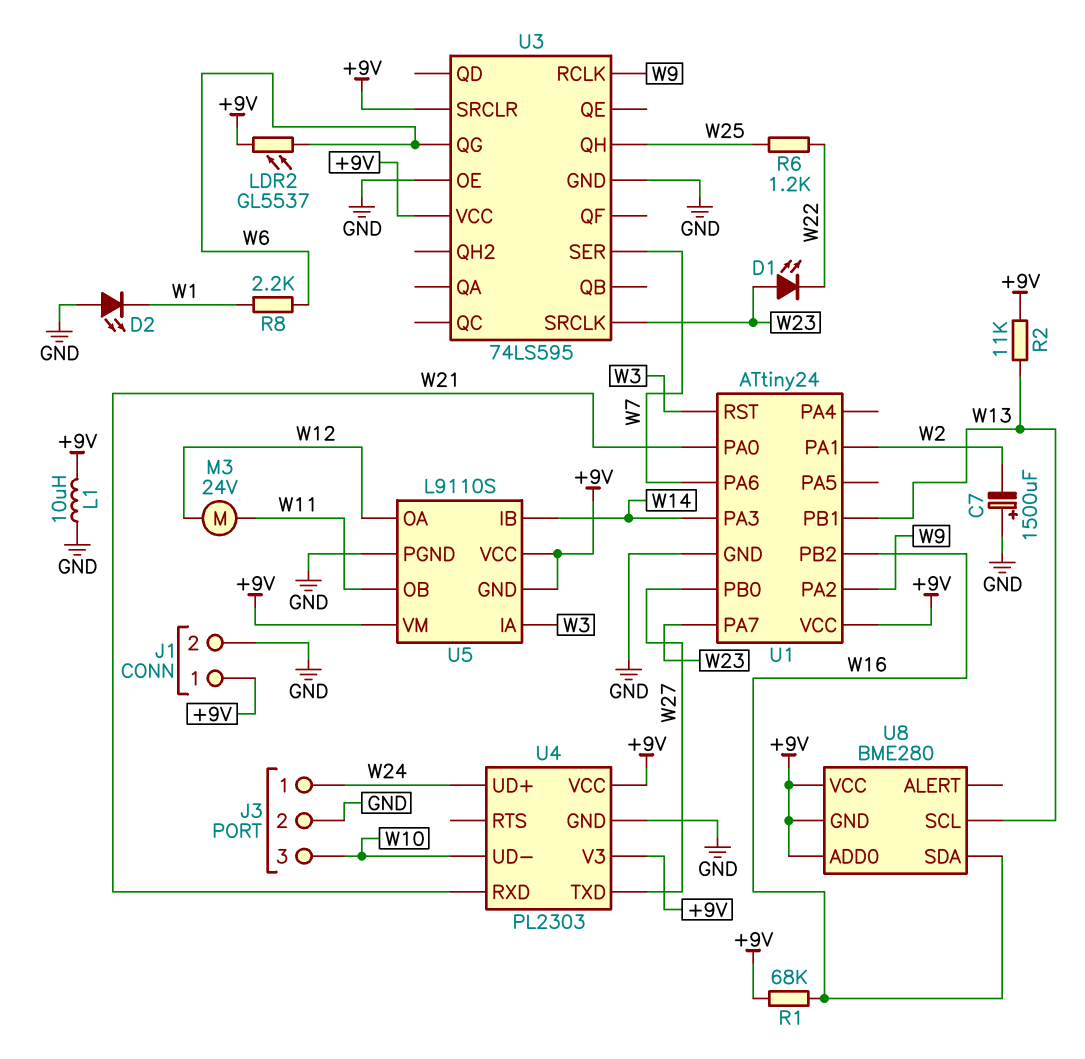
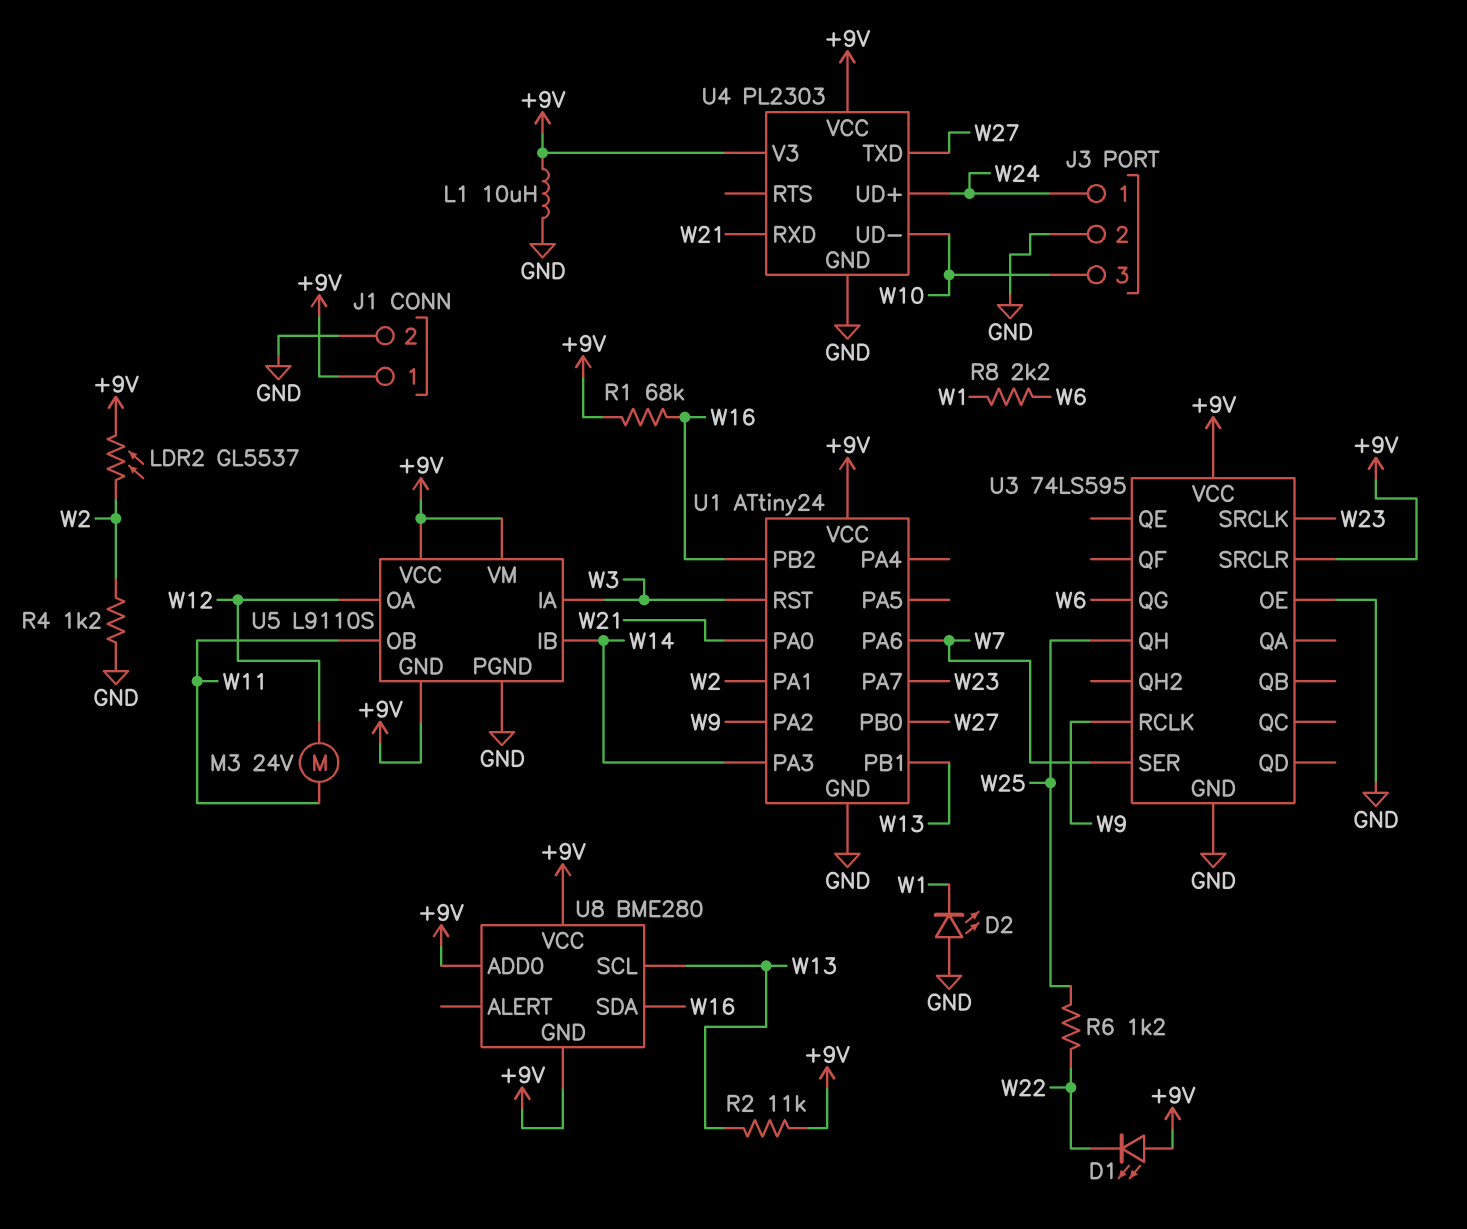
C7: 1500uF (plus GND, minus W2) -> none
D1: LED (A W23, K W22) -> LED (A +9V, K W22)
LDR2: GL5537 (+9V, W6) -> GL5537 (+9V, W2)
R4: none -> 1.2k (GND, W2)

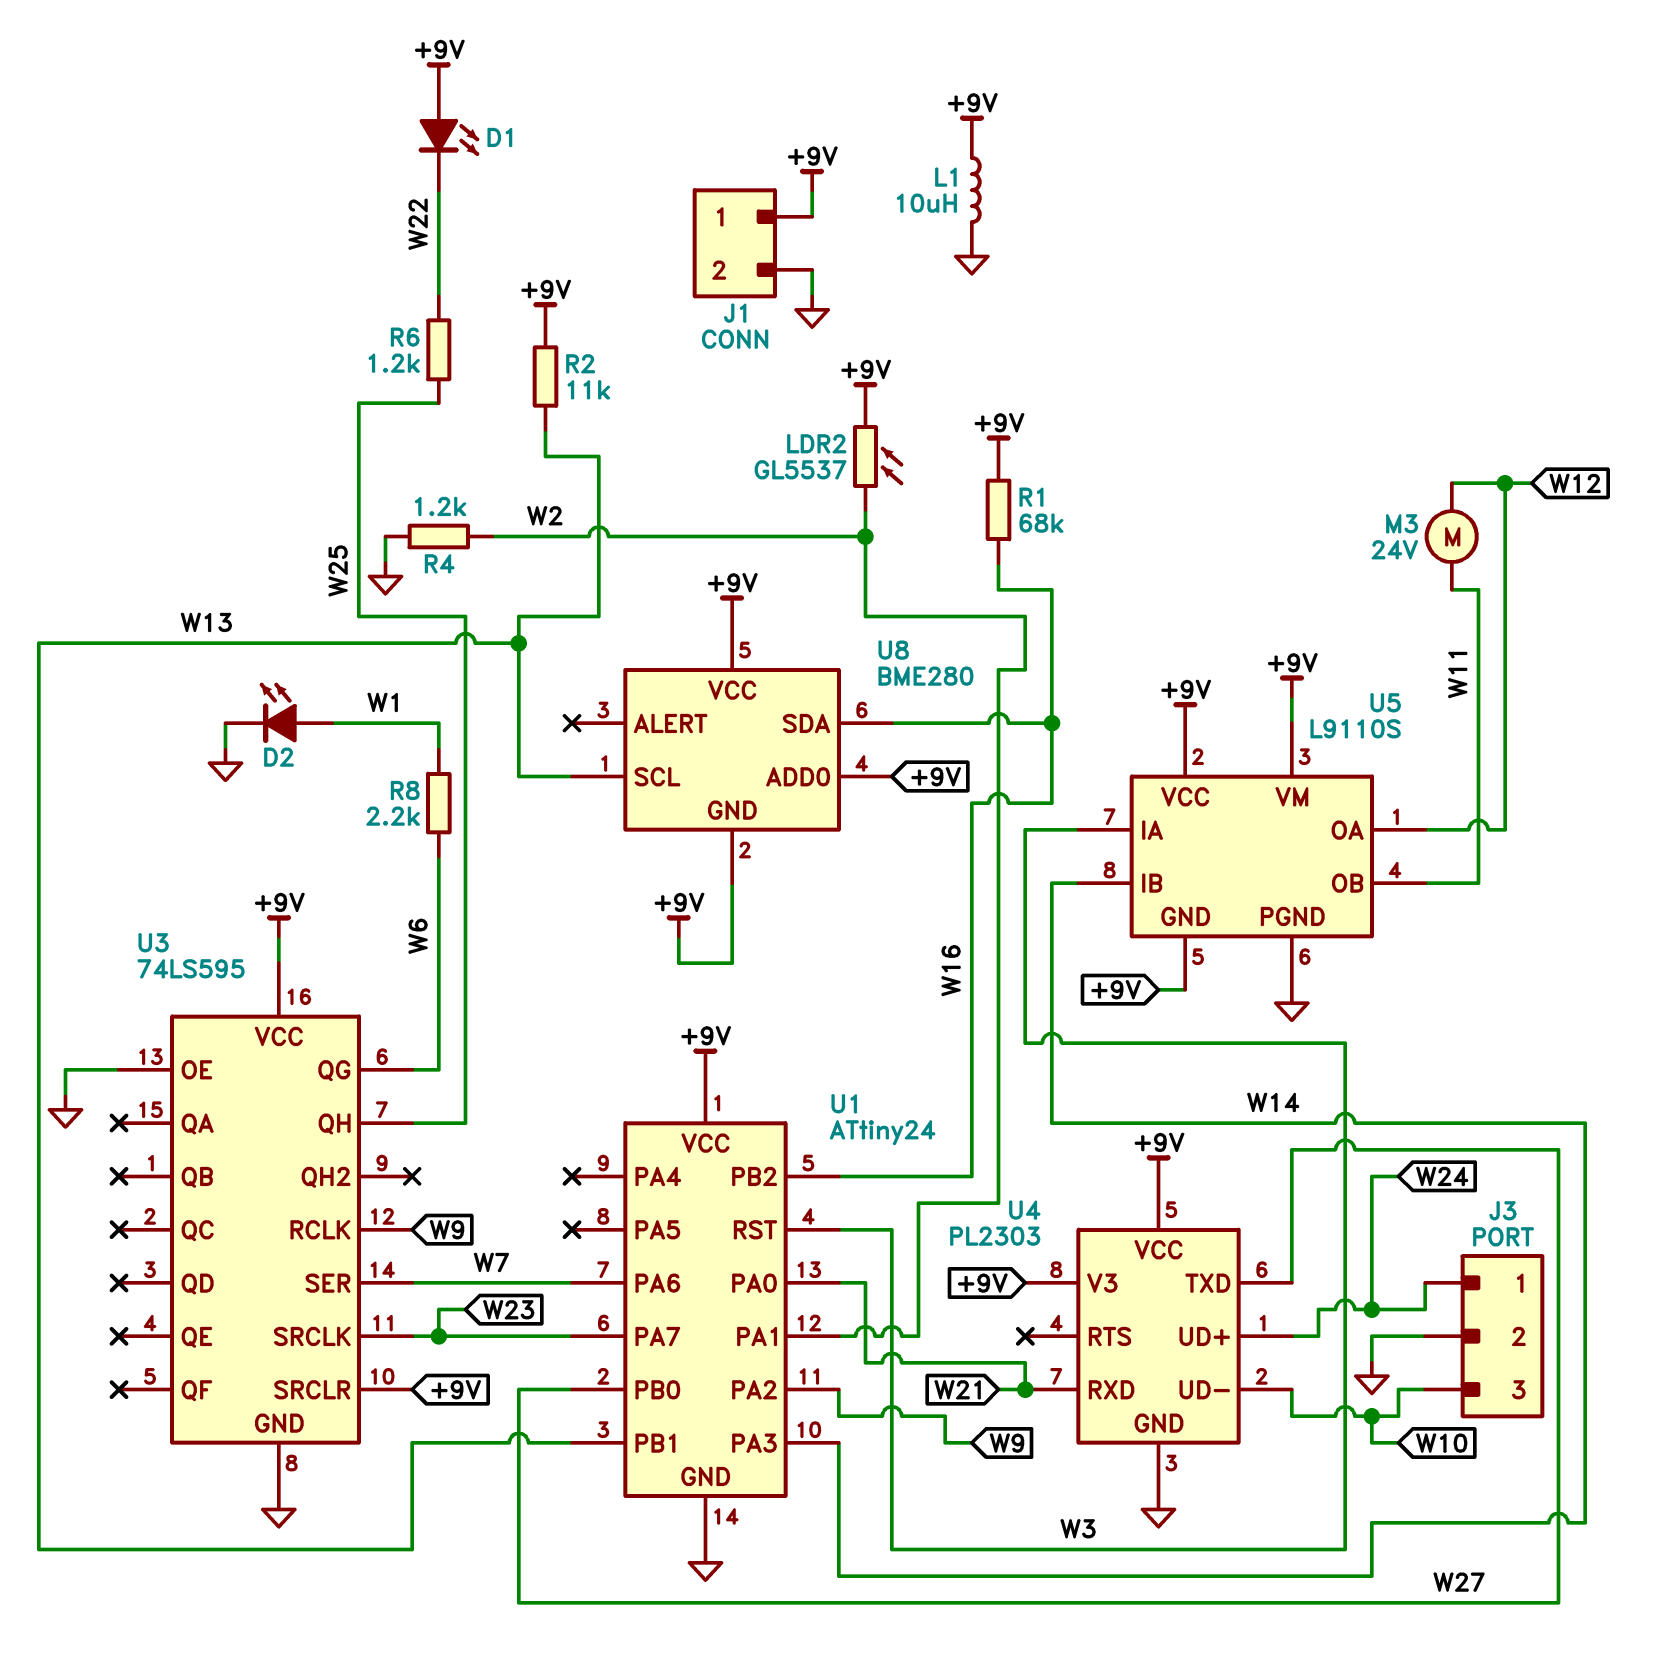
D2: LED (A GND, K W1) -> LED (A W1, K GND)

